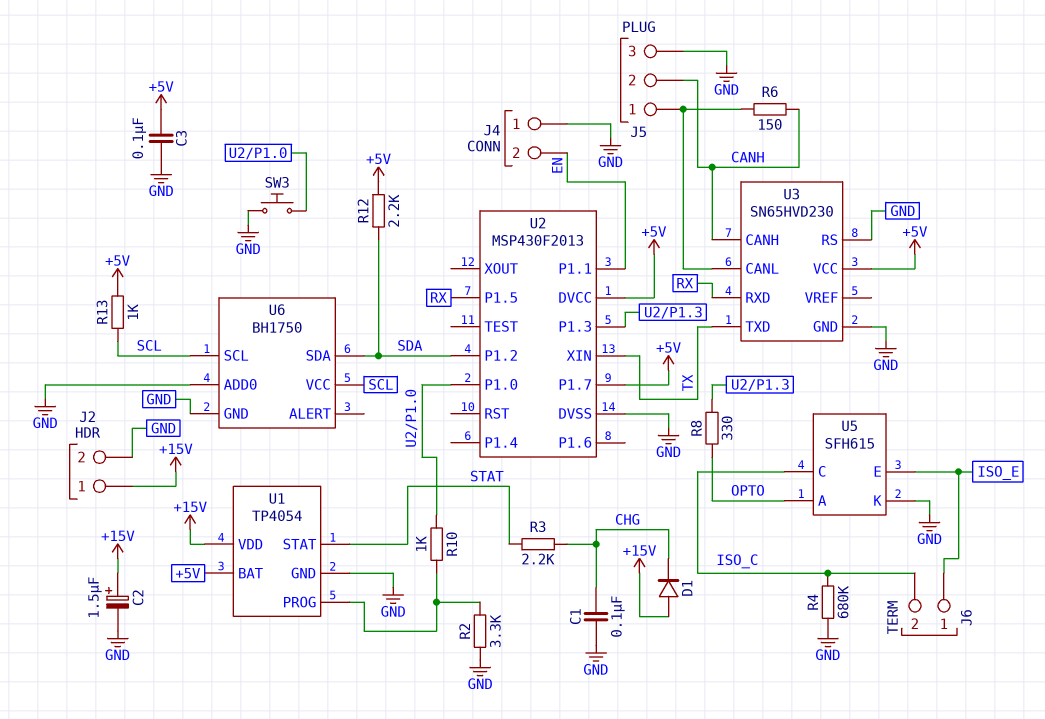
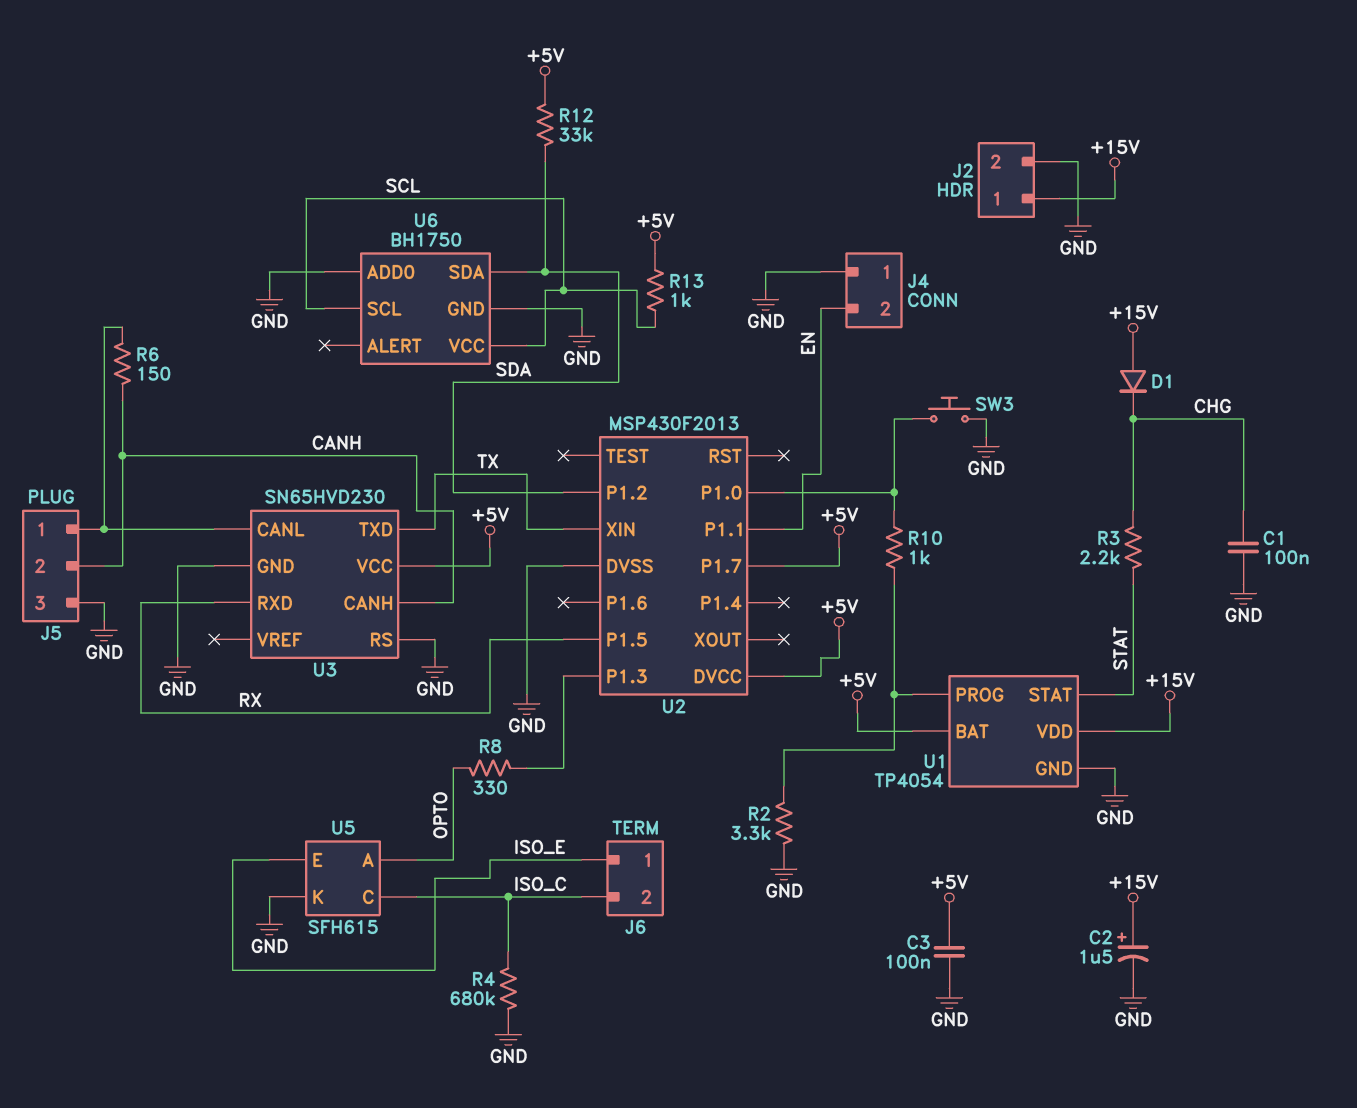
R12: 2.2k (+5V, SDA) -> 33k (+5V, SDA)

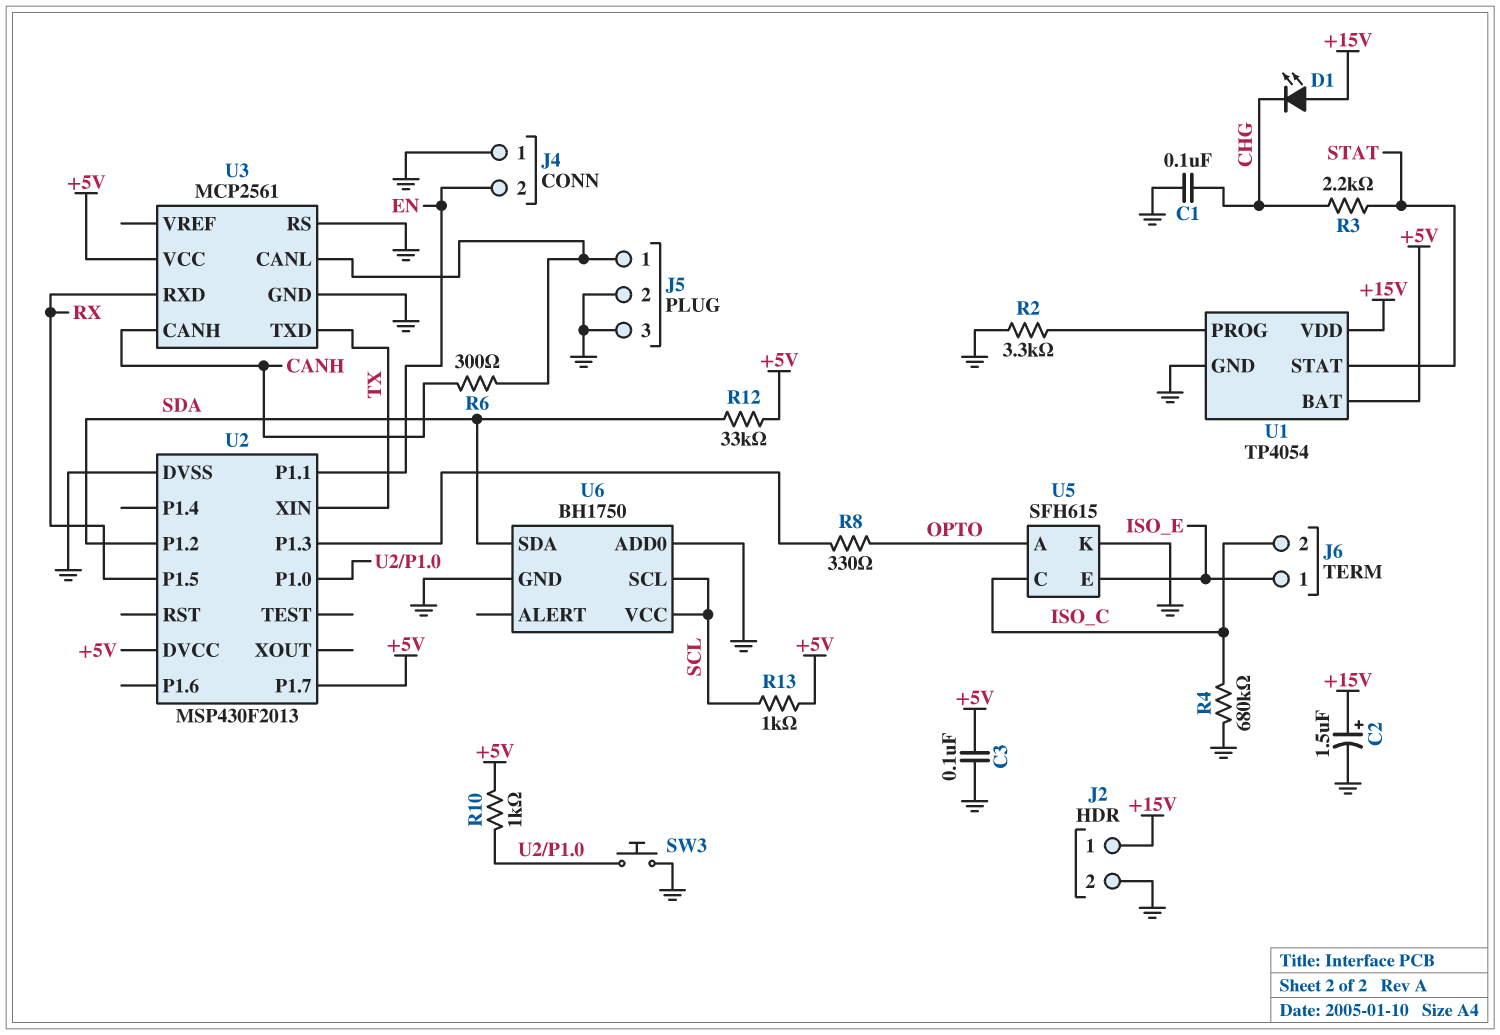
D1: diode (A +15V, K CHG) -> LED (A +15V, K CHG)
J5 pin 2: CANH -> GND
R6: 150 (CANH, J5/1) -> 300 (CANH, J5/1)
R10: 1k (U1/PROG, U2/P1.0) -> 1k (+5V, U2/P1.0)
U3: SN65HVD230 -> MCP2561

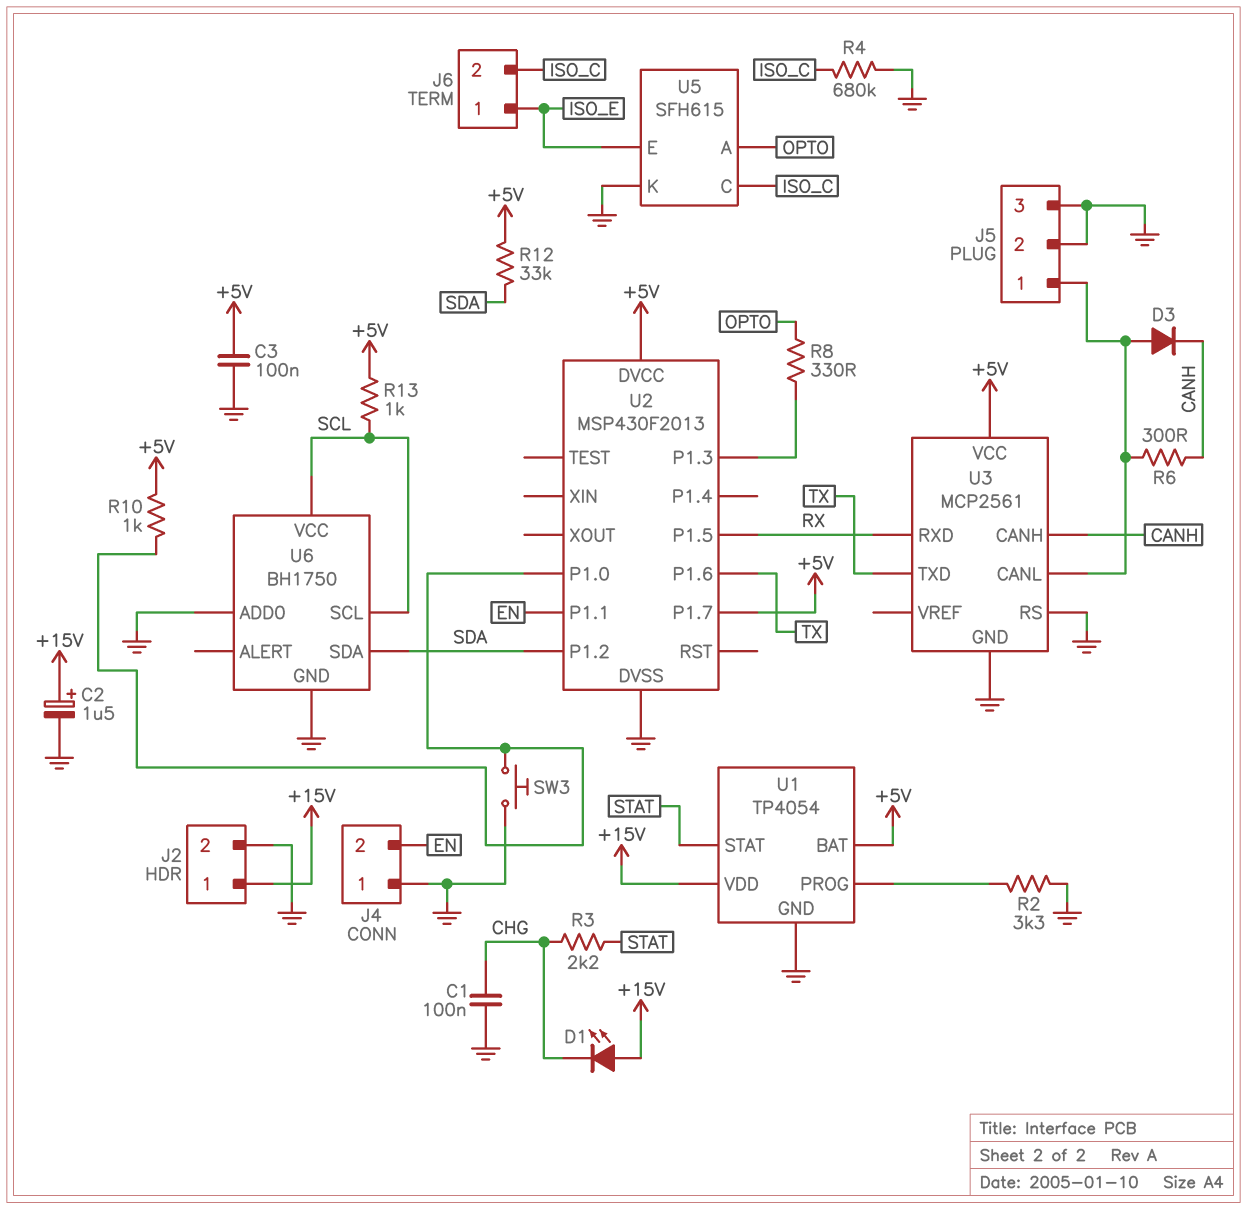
D3: none -> diode (A J5/1, K CANH)
U2 pin P1.6: none -> TX
U2 pin XIN: TX -> none

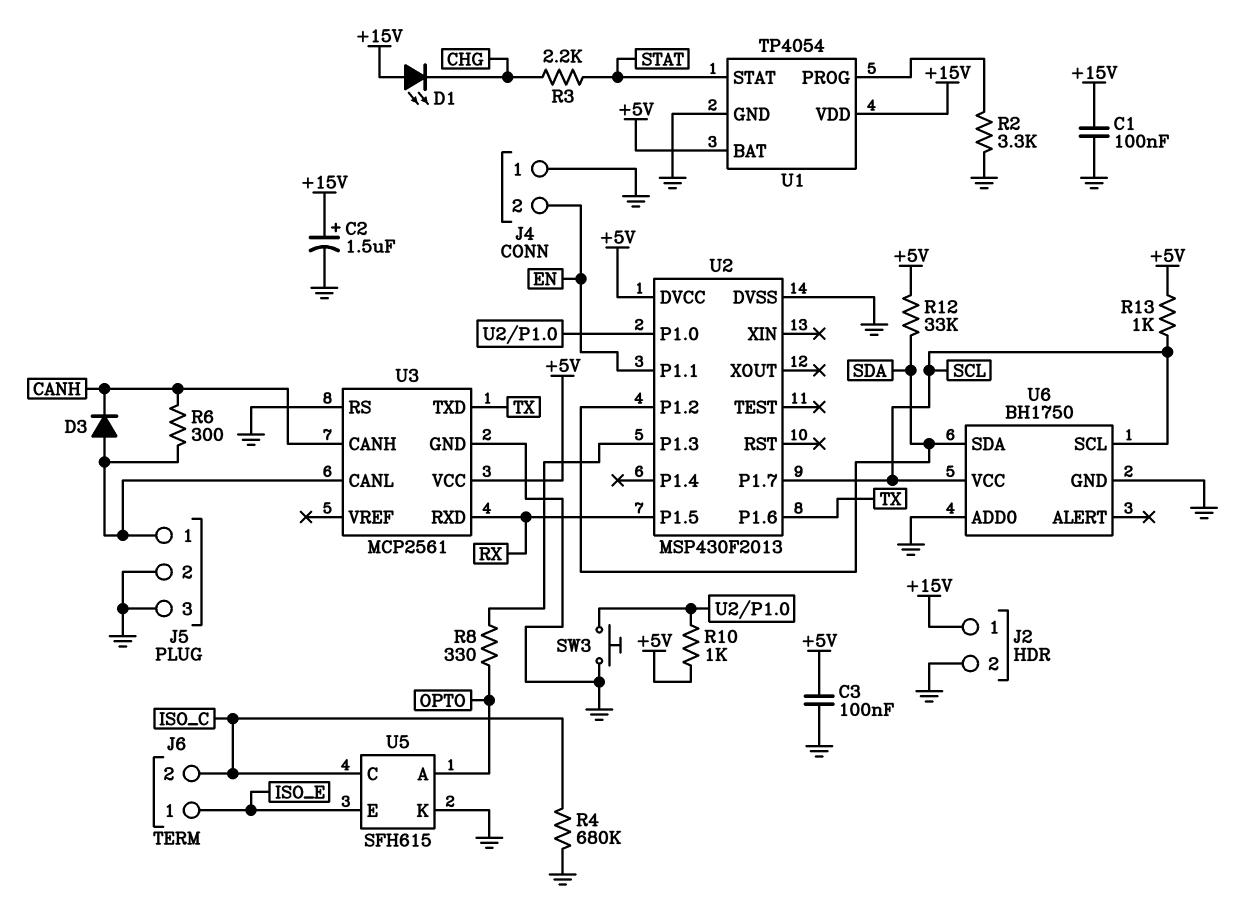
C1: 100nF (CHG, GND) -> 100nF (+15V, GND)
U2 pin P1.7: +5V -> SCL

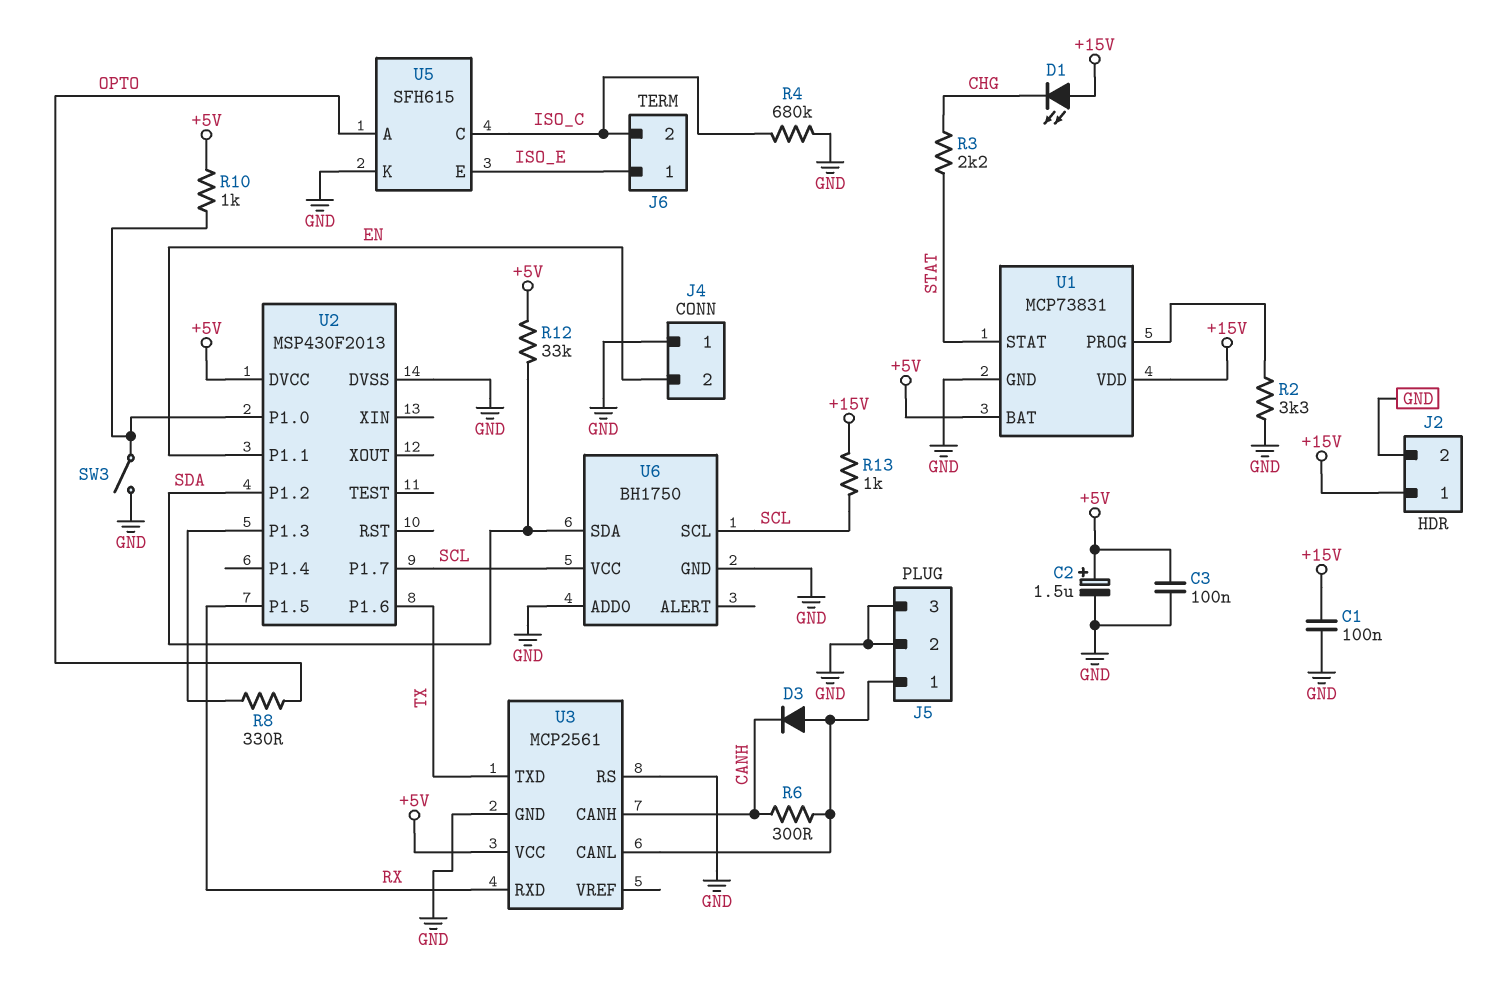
C2: 1.5uF (plus +15V, minus GND) -> 1.5uF (plus +5V, minus GND)
R13: 1k (+5V, SCL) -> 1k (+15V, SCL)
SW3: button (GND, U2/P1.0) -> switch (GND, U2/P1.0)
U1: TP4054 -> MCP73831

